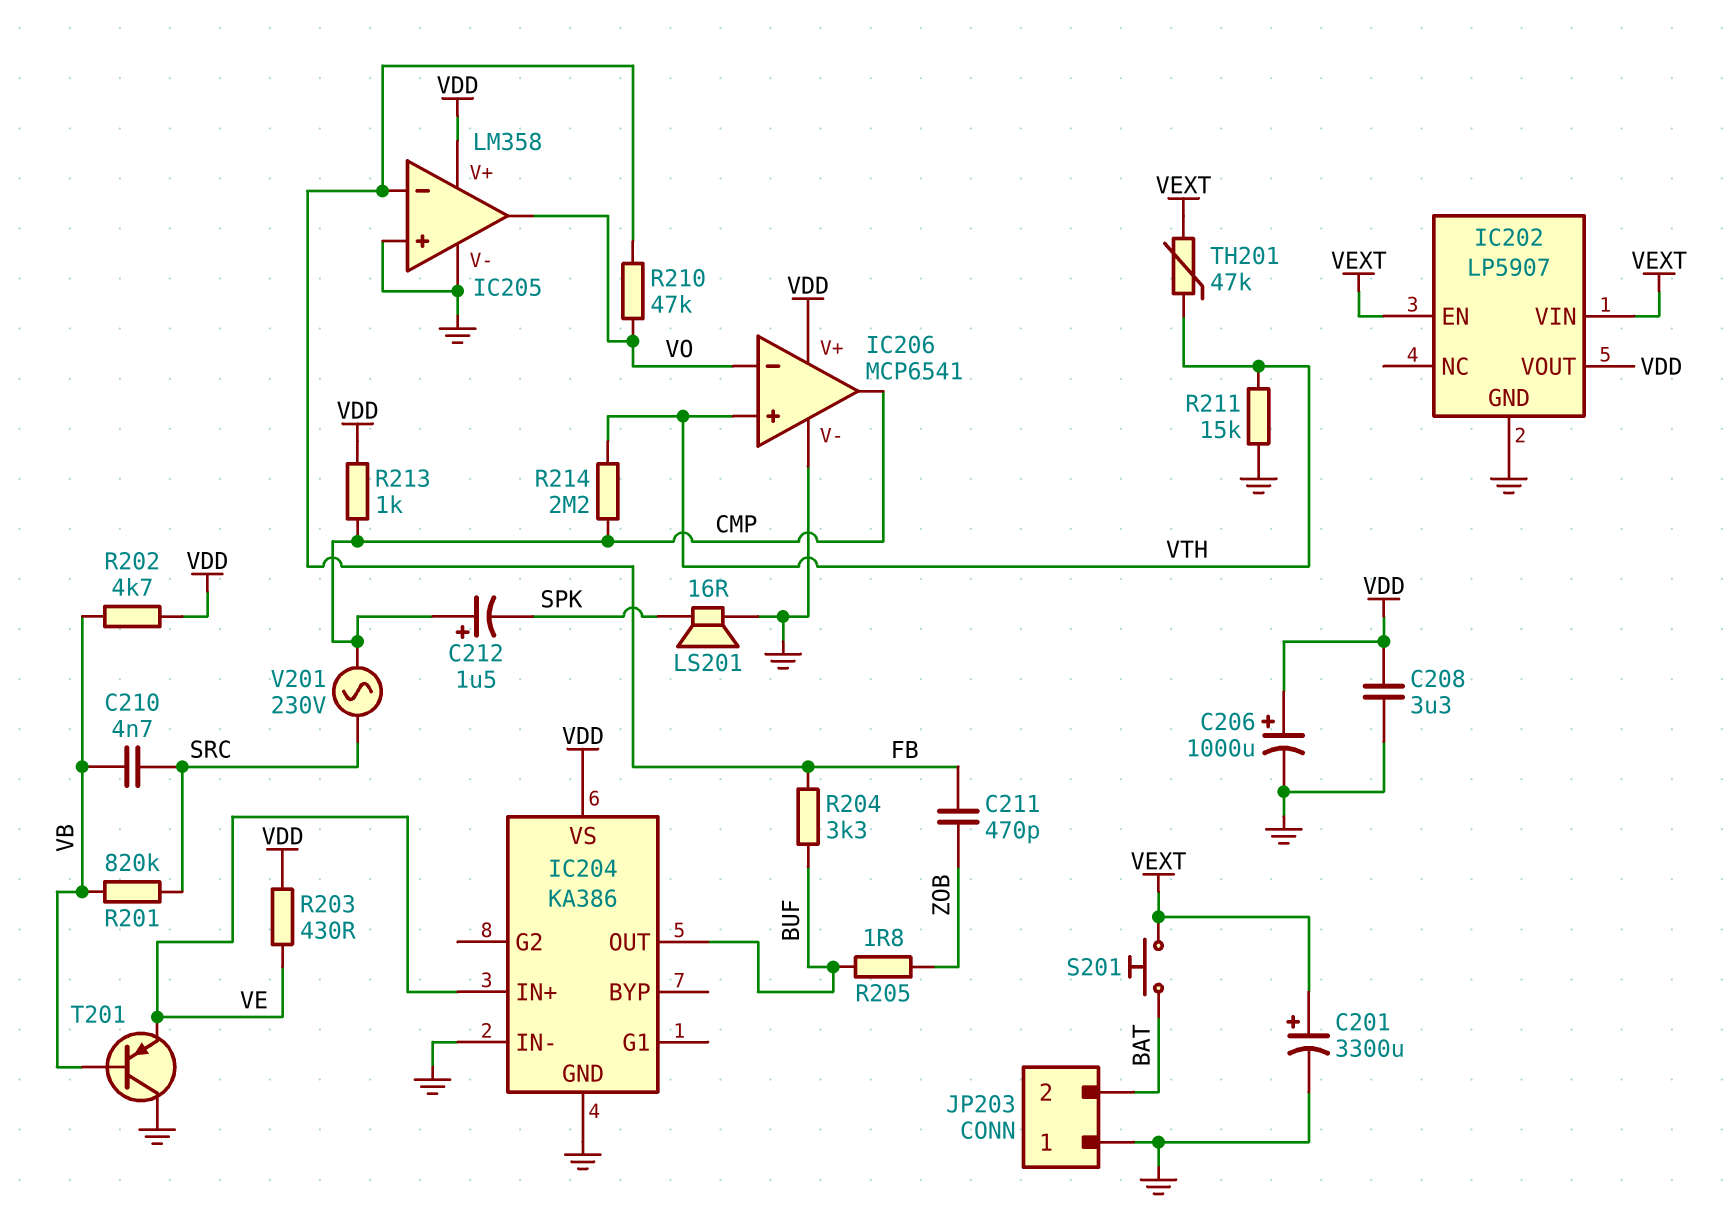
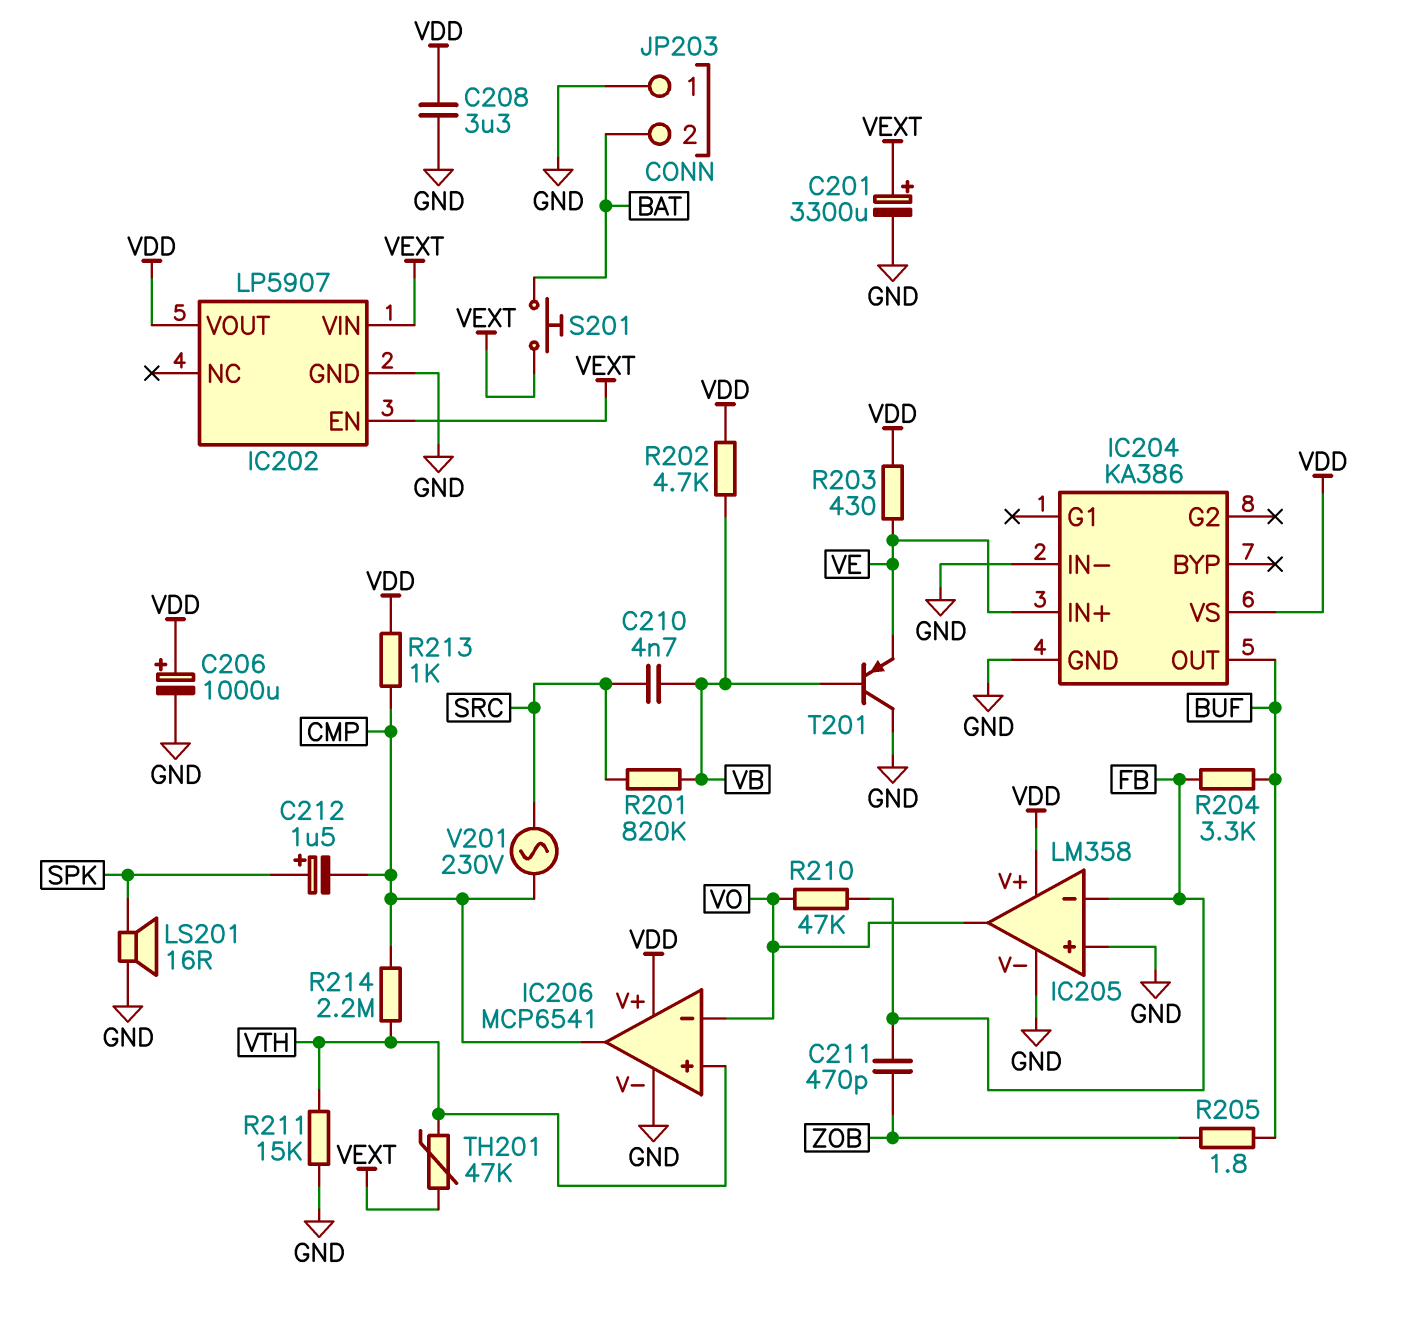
C212: 1.5uF (plus CMP, minus SPK) -> 1.5uF (plus SPK, minus CMP)

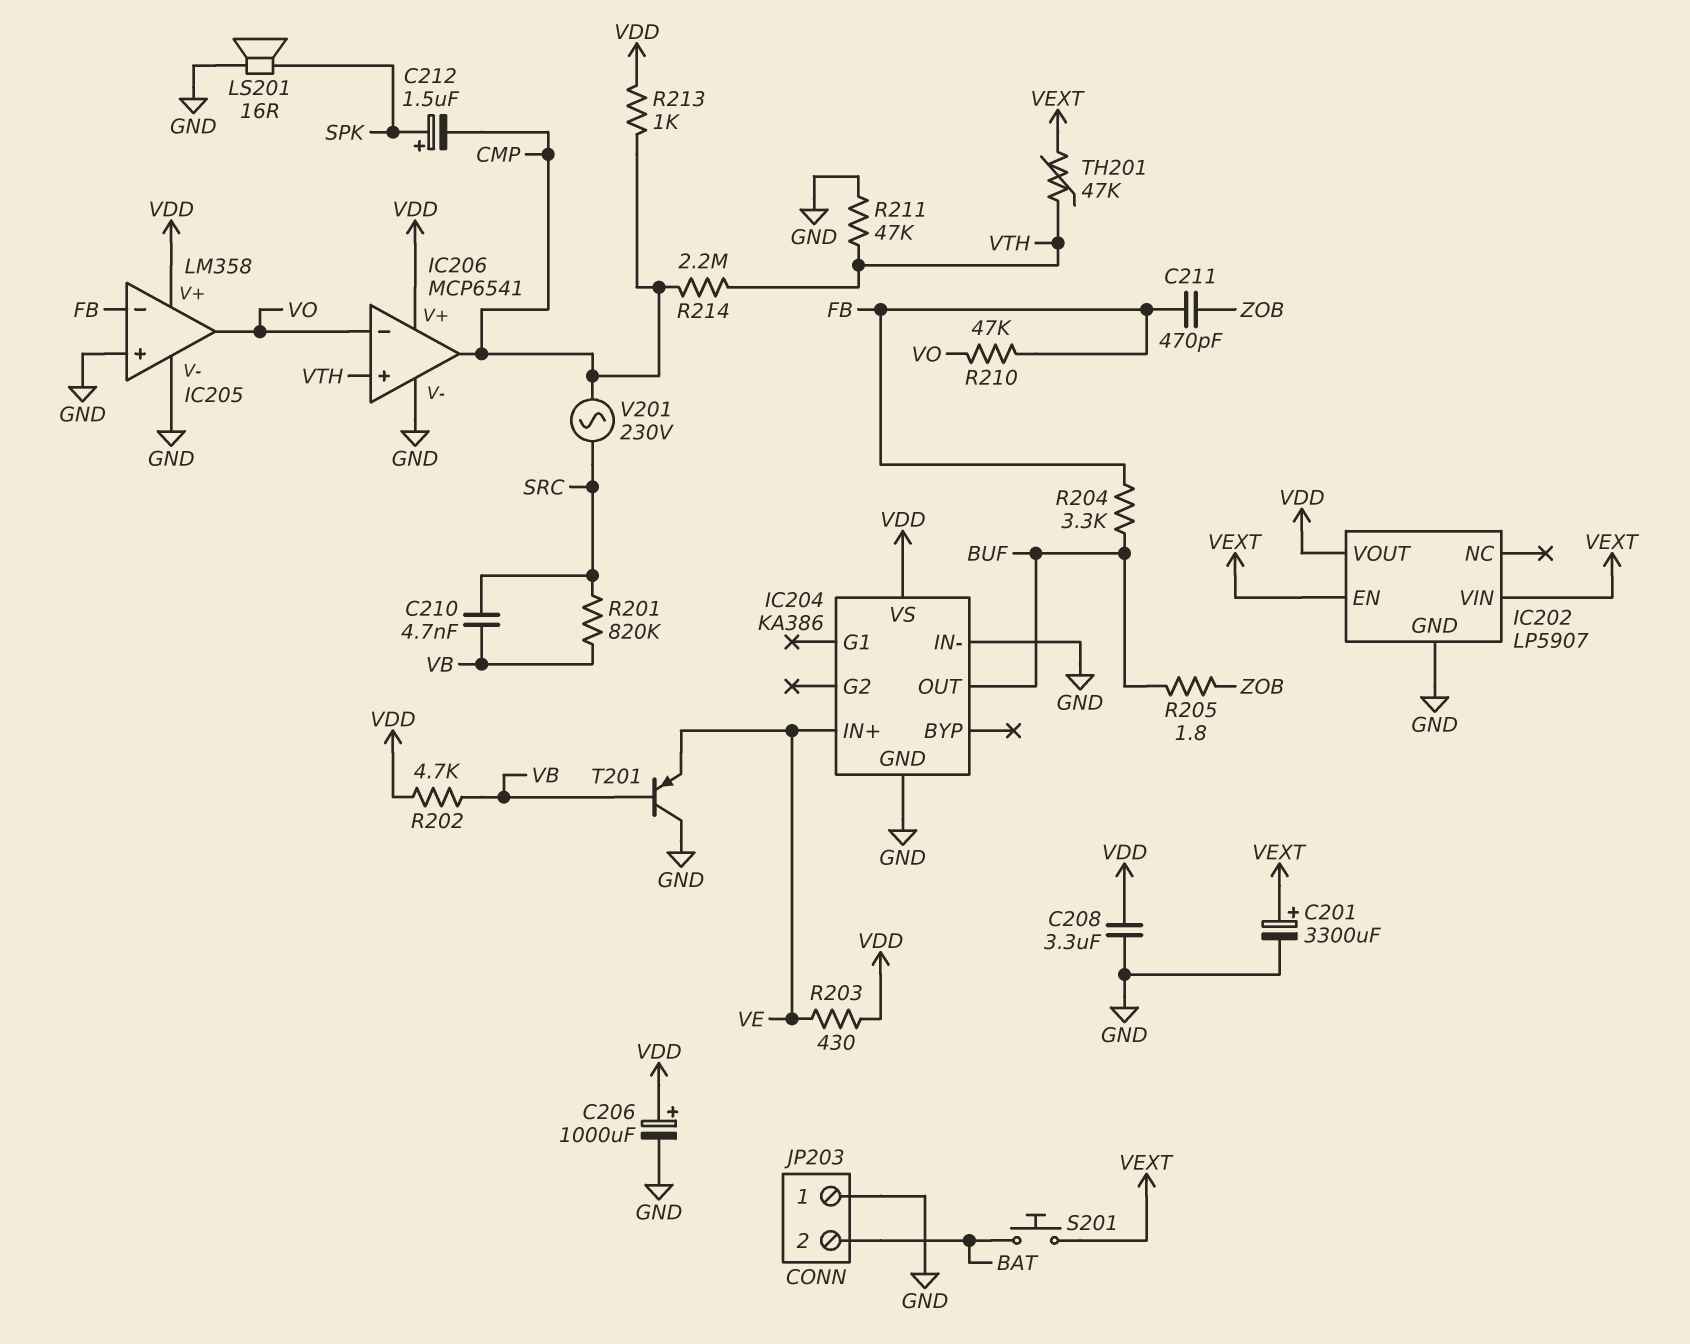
R211: 15k (GND, VTH) -> 47k (GND, VTH)

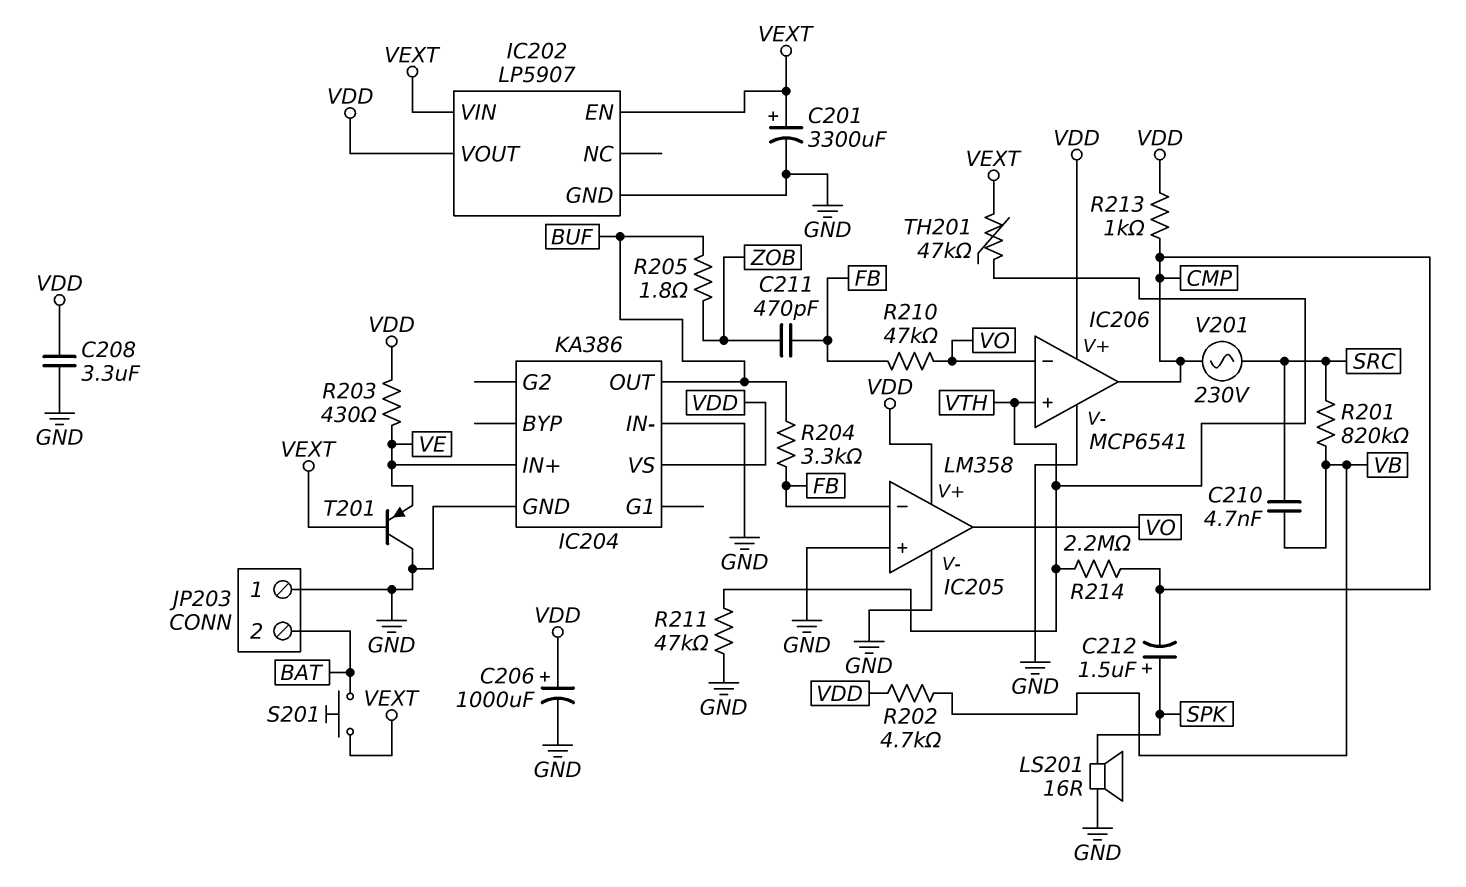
T201: PNP (B VB, C GND, E VE) -> PNP (B VEXT, C GND, E VE)

